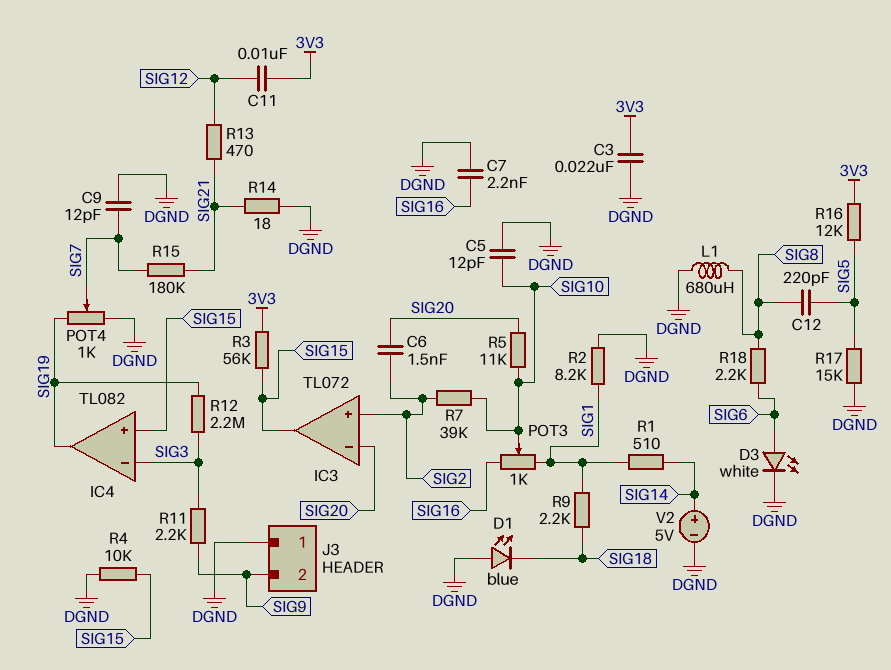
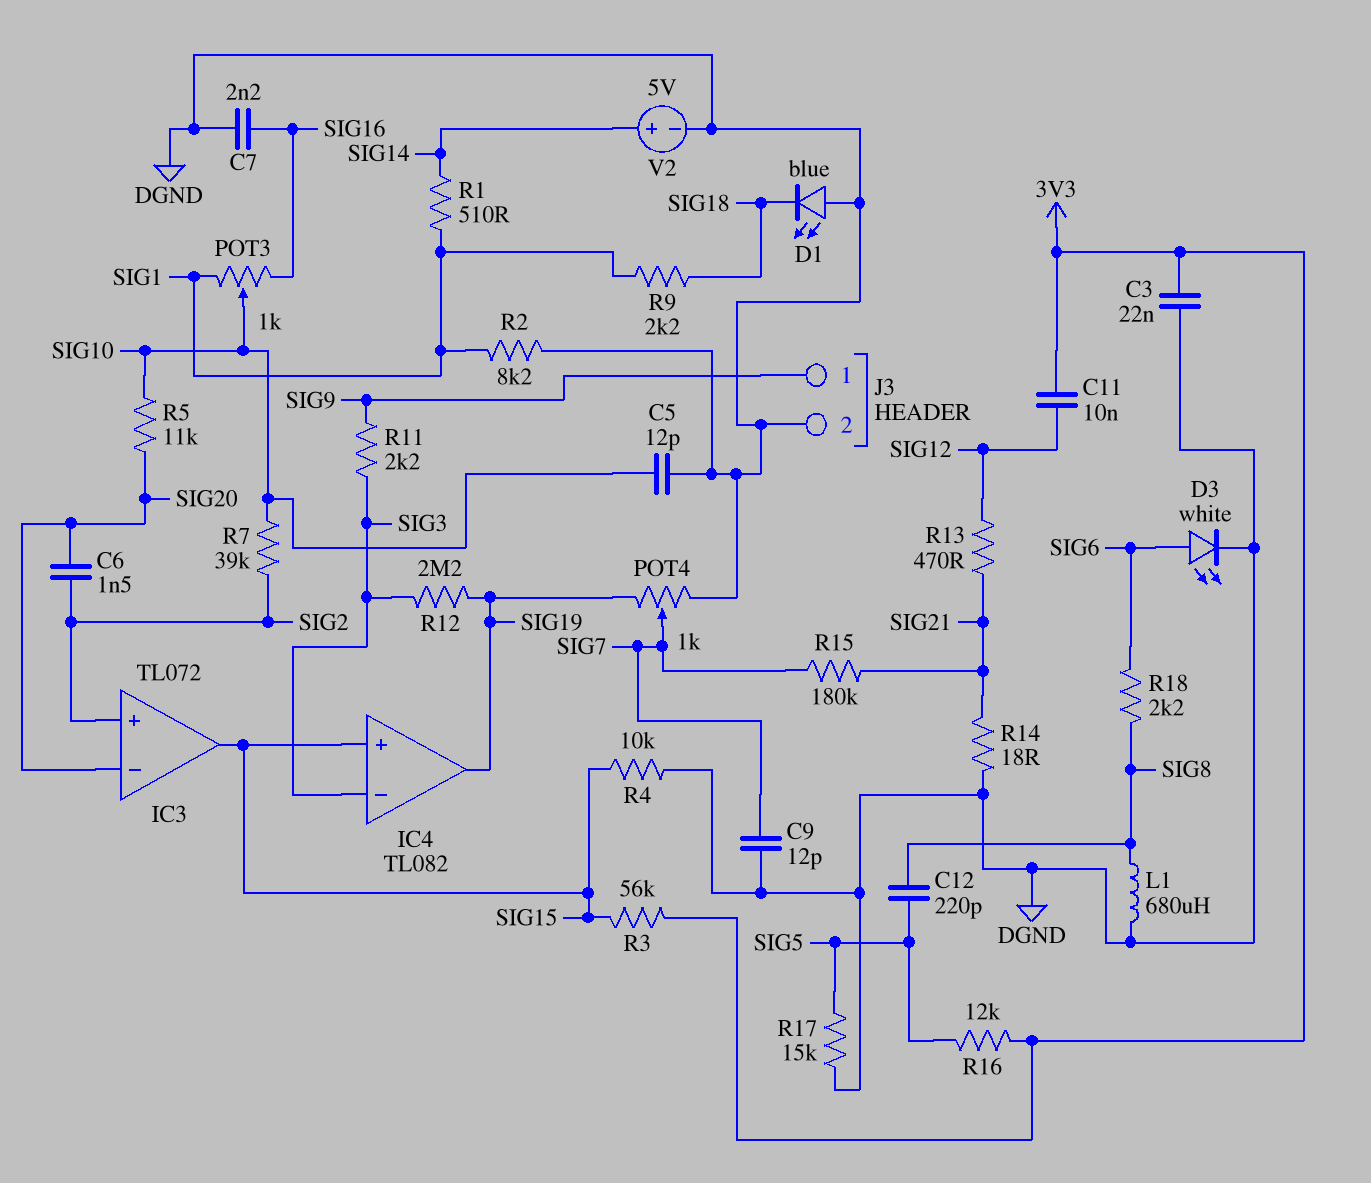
J3 pin 1: DGND -> SIG9
J3 pin 2: SIG9 -> DGND

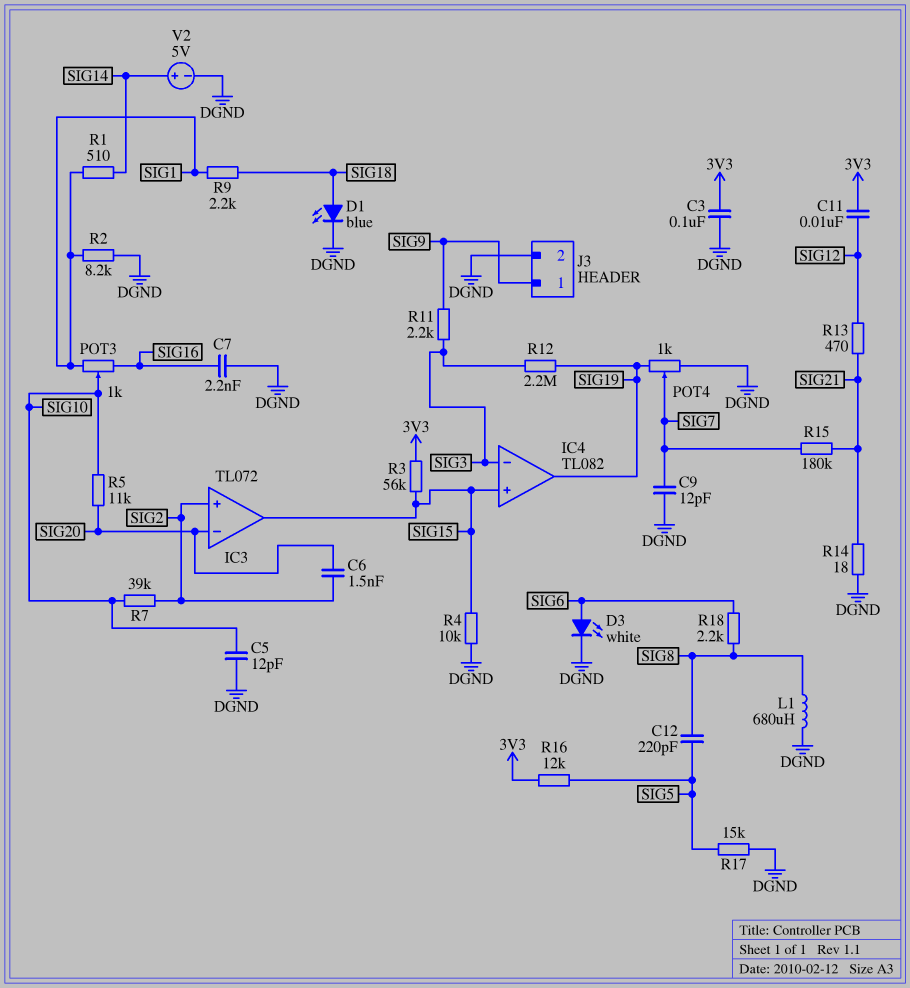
C3: 22nF (3V3, DGND) -> 100nF (3V3, DGND)
D1: LED blue (A DGND, K SIG18) -> LED blue (A SIG18, K DGND)

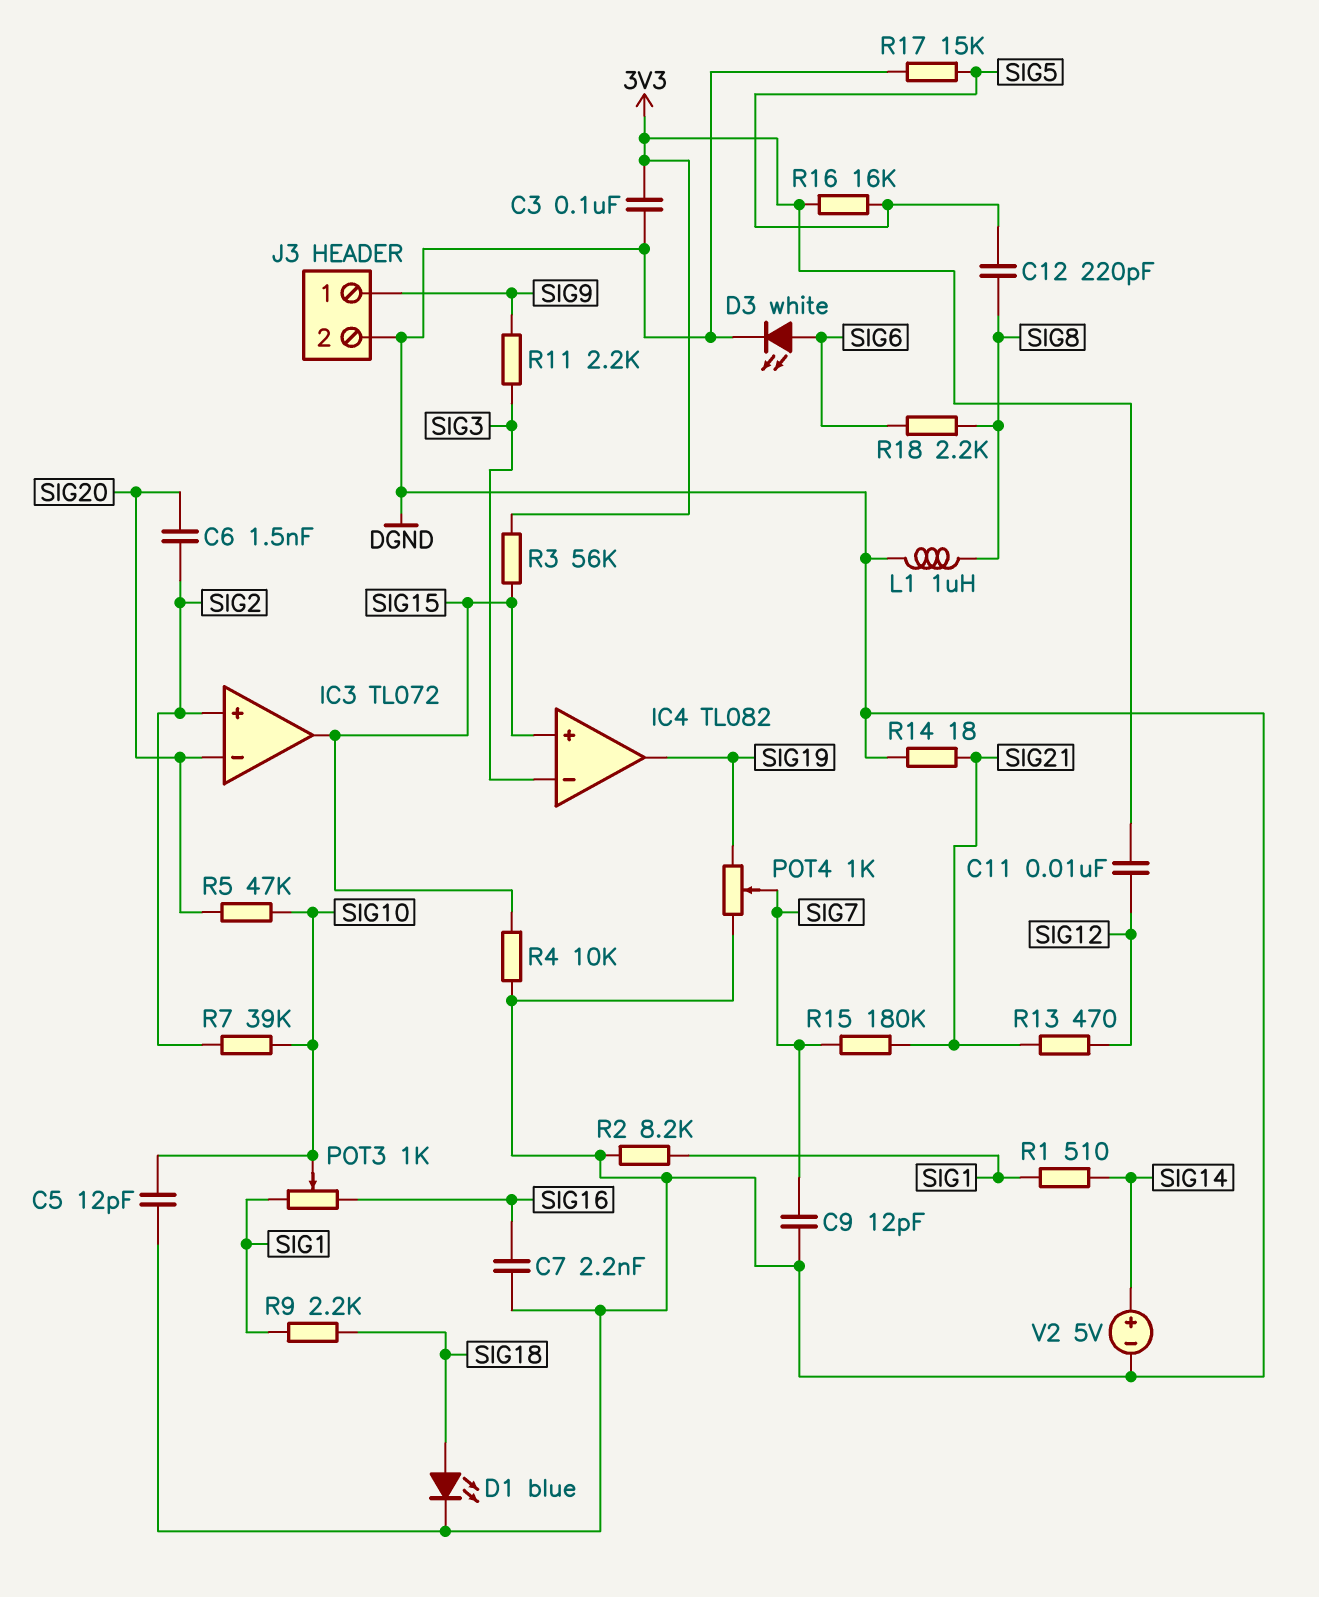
L1: 680uH (DGND, SIG8) -> 1uH (DGND, SIG8)
R5: 11k (SIG10, SIG20) -> 47k (SIG10, SIG20)
R12: 2.2M (SIG3, SIG19) -> none
R16: 12k (3V3, SIG5) -> 16k (3V3, SIG5)

